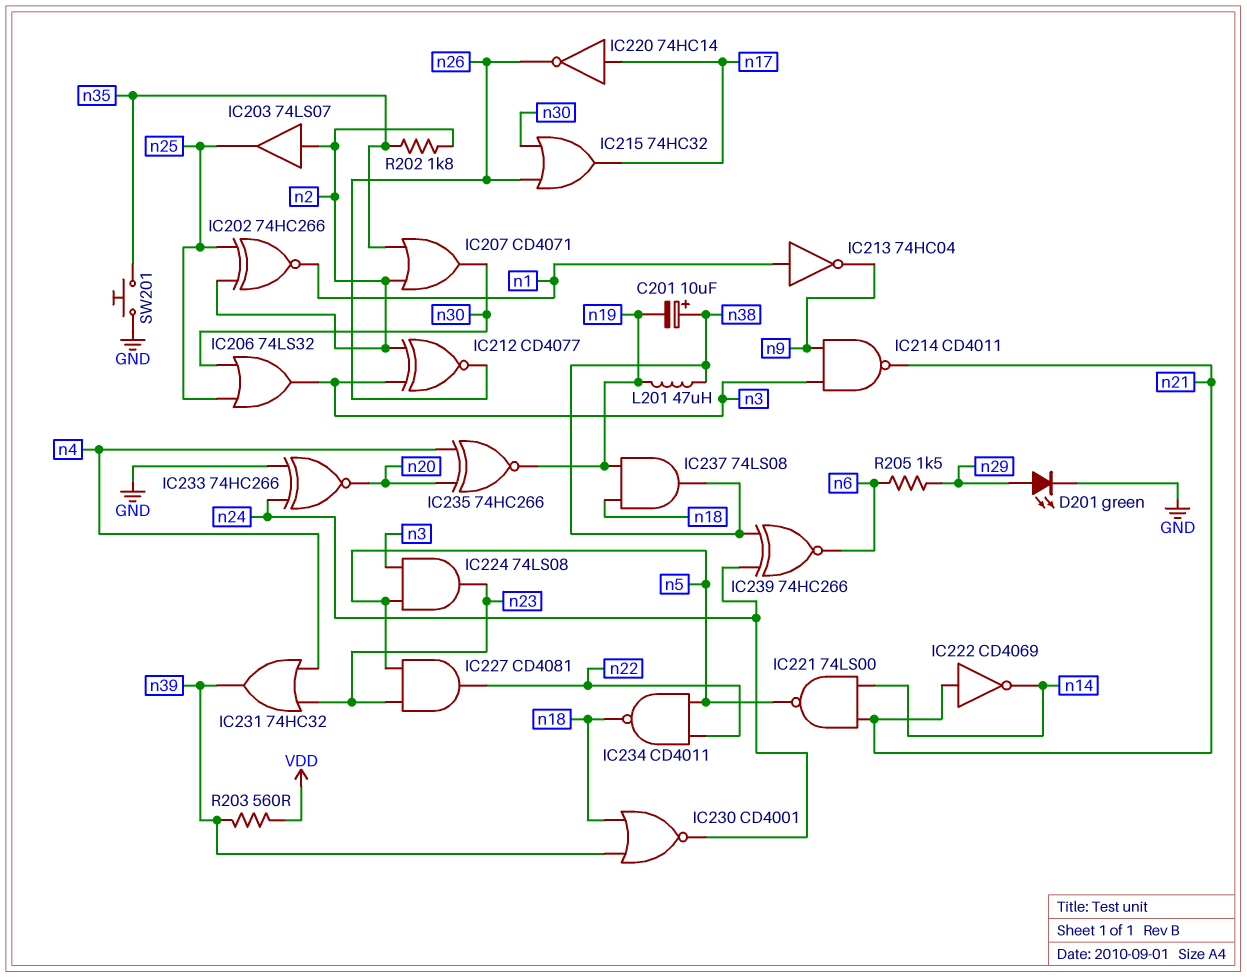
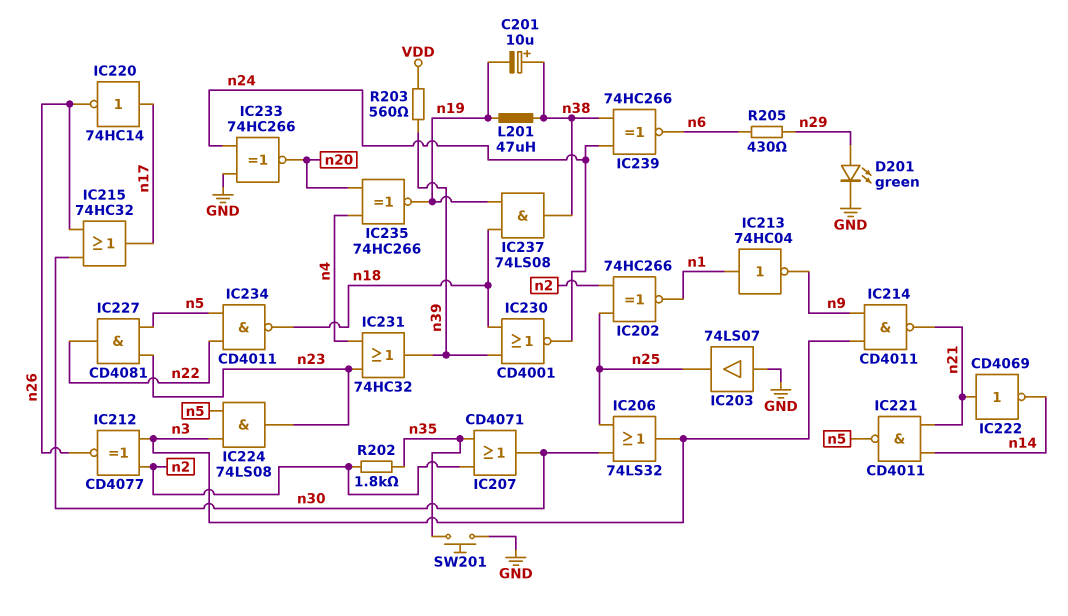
IC203: buffer 74LS07 (in n2, out n25) -> buffer 74LS07 (in GND, out n25)
IC221: NAND 74LS00 (in n14, in n21, out n5) -> NAND CD4011 (in n14, in n21, out n5)
R205: 1.5k (n6, n29) -> 430 (n6, n29)

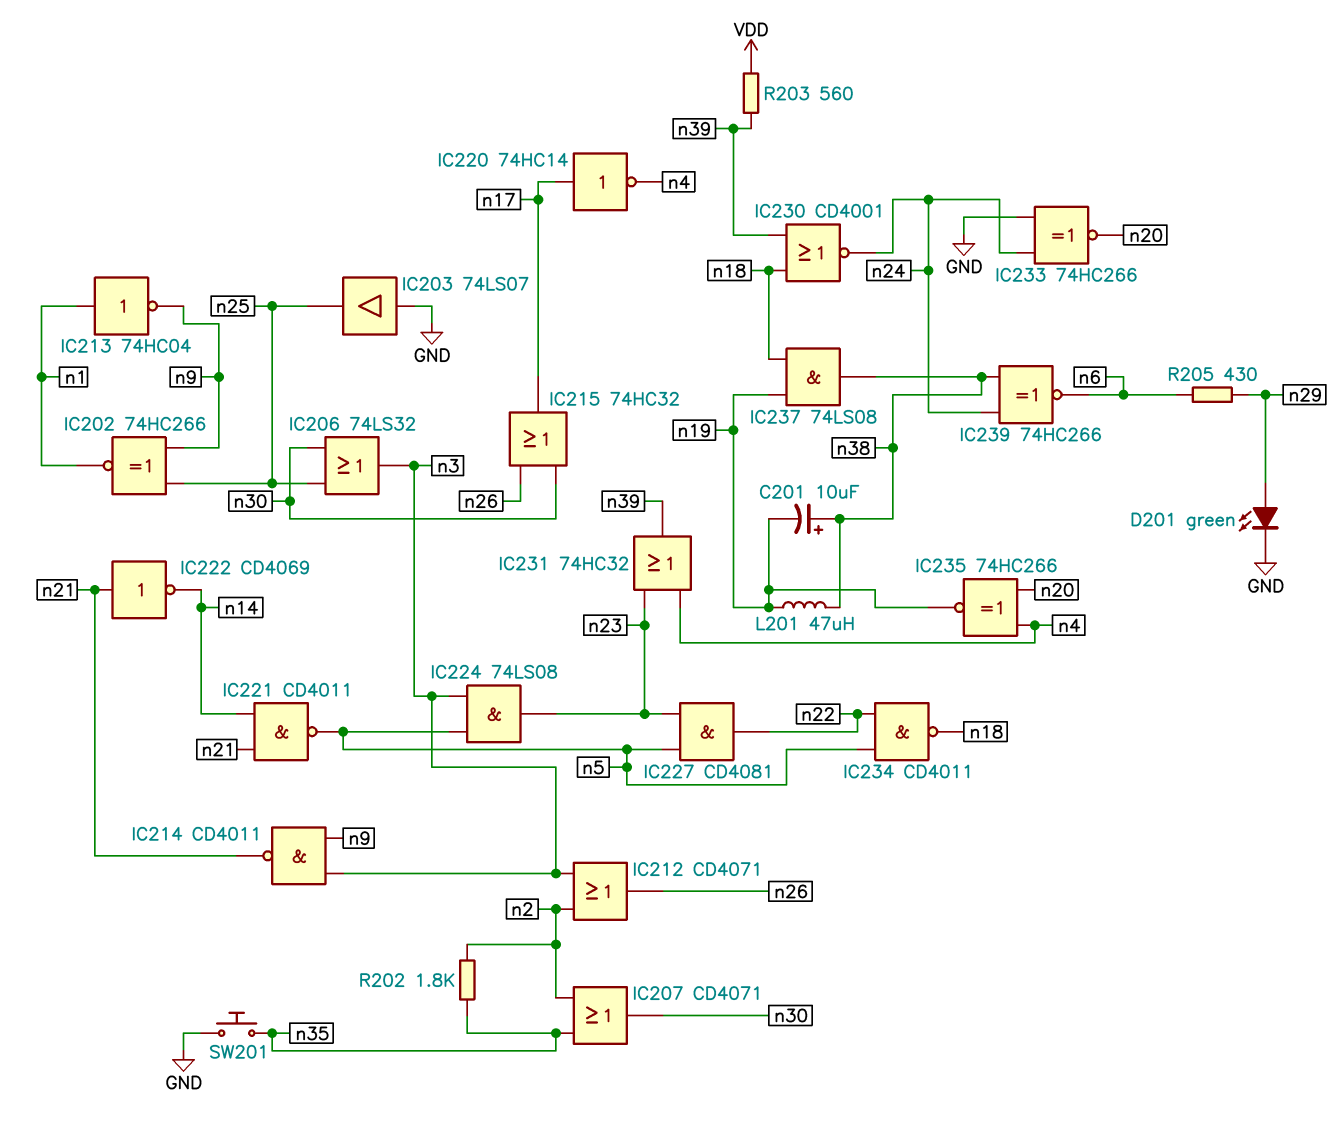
IC202: XNOR 74HC266 (in n2, in n25, out n1) -> XNOR 74HC266 (in n9, in n25, out n1)
IC212: XNOR CD4077 (in n2, in n3, out n26) -> OR CD4071 (in n2, in n3, out n26)
IC220: NOT 74HC14 (in n17, out n26) -> NOT 74HC14 (in n17, out n4)

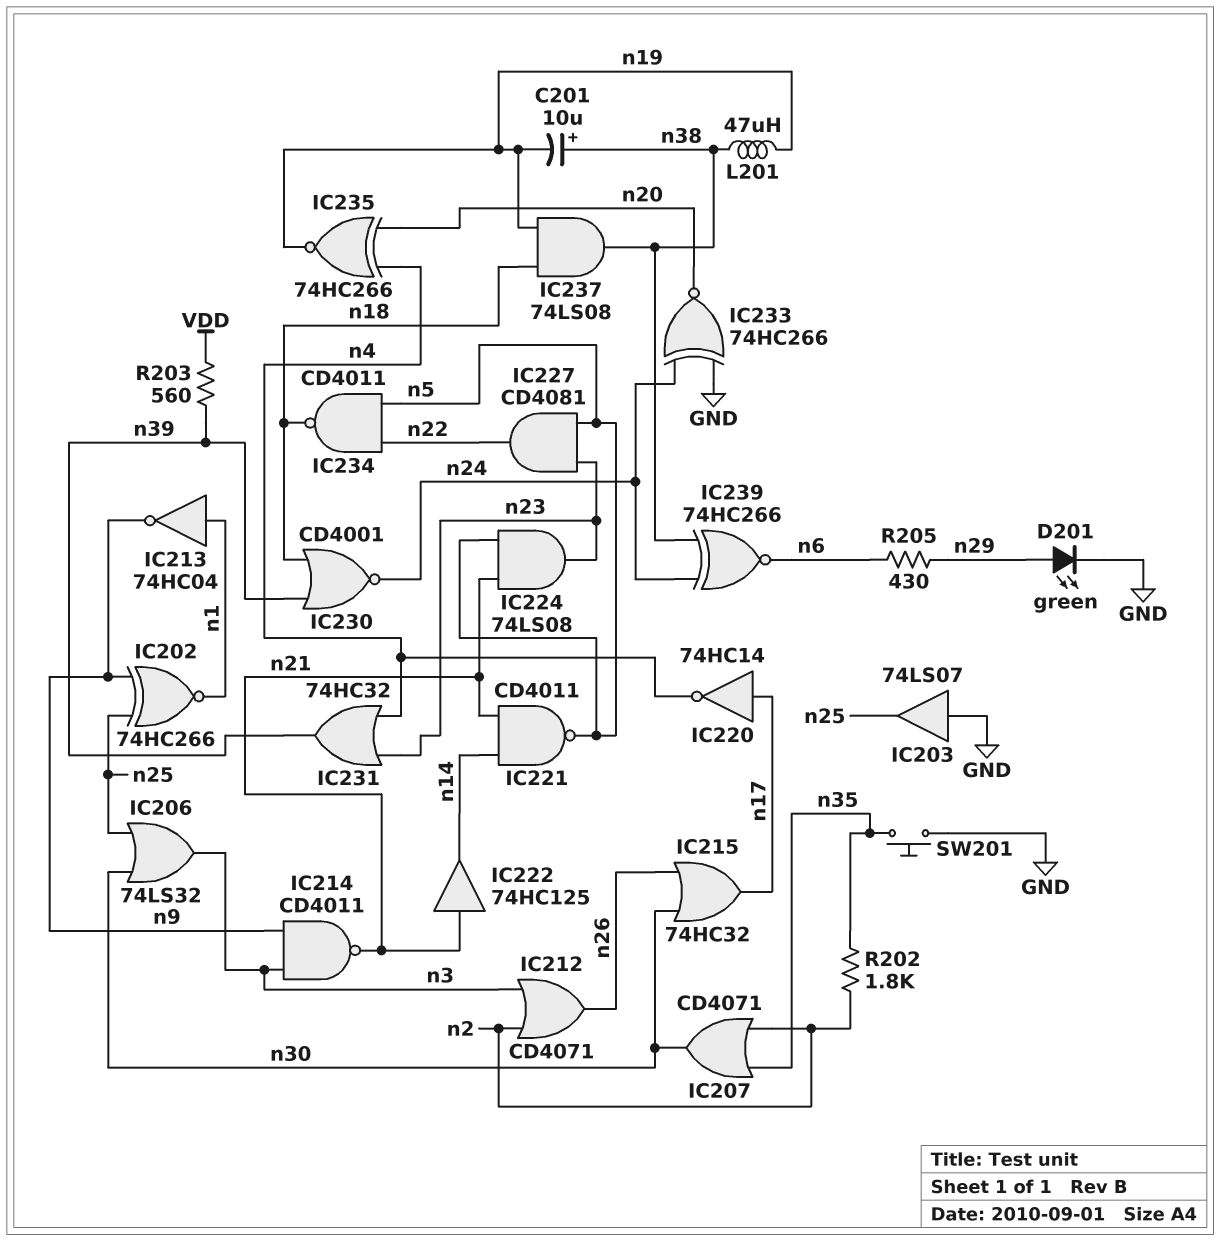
IC222: NOT CD4069 (in n21, out n14) -> buffer 74HC125 (in n21, out n14)
IC224: AND 74LS08 (in n3, in n5, out n23) -> AND 74LS08 (in n5, in n21, out n23)

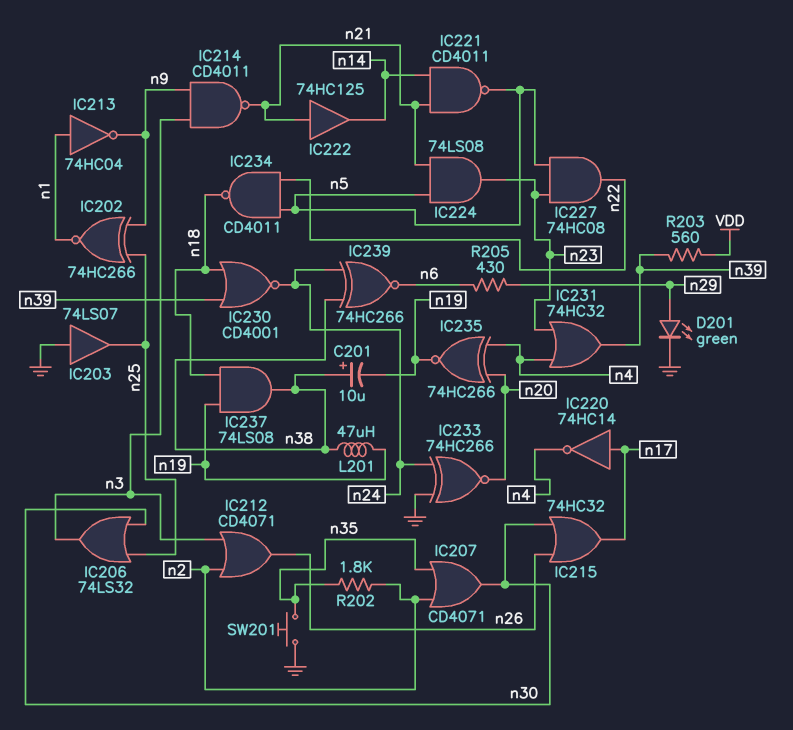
IC227: AND CD4081 (in n5, in n23, out n22) -> AND 74HC08 (in n5, in n23, out n22)

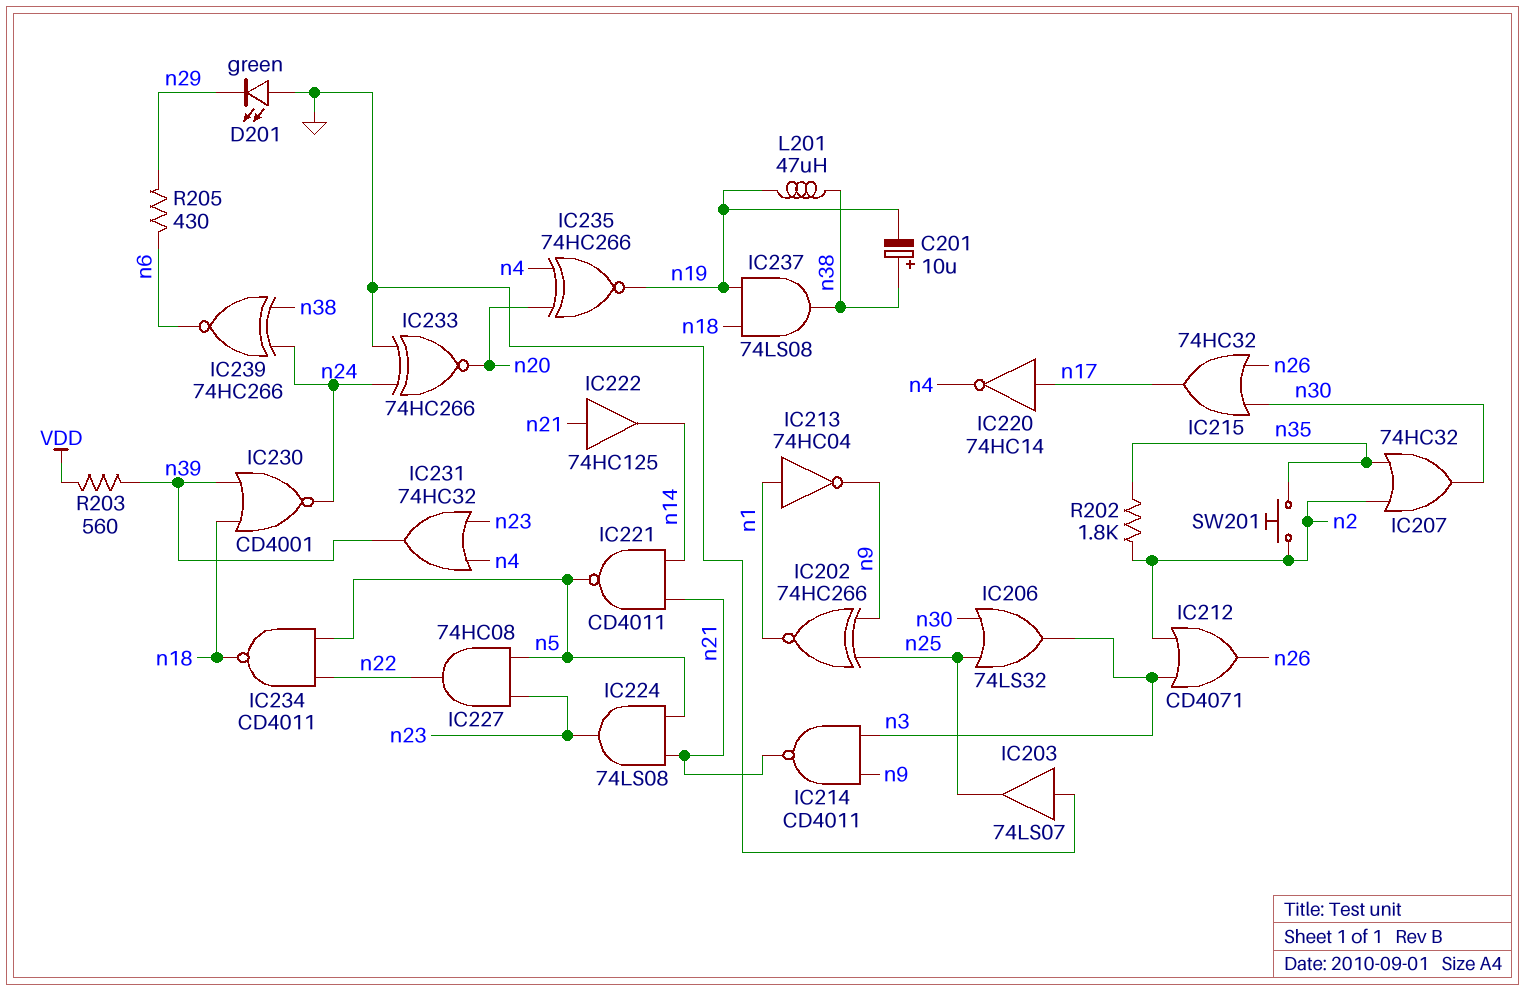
D201: LED green (A n29, K GND) -> LED green (A GND, K n29)
IC207: OR CD4071 (in n2, in n35, out n30) -> OR 74HC32 (in n2, in n35, out n30)
SW201: button (GND, n35) -> button (n2, n35)

